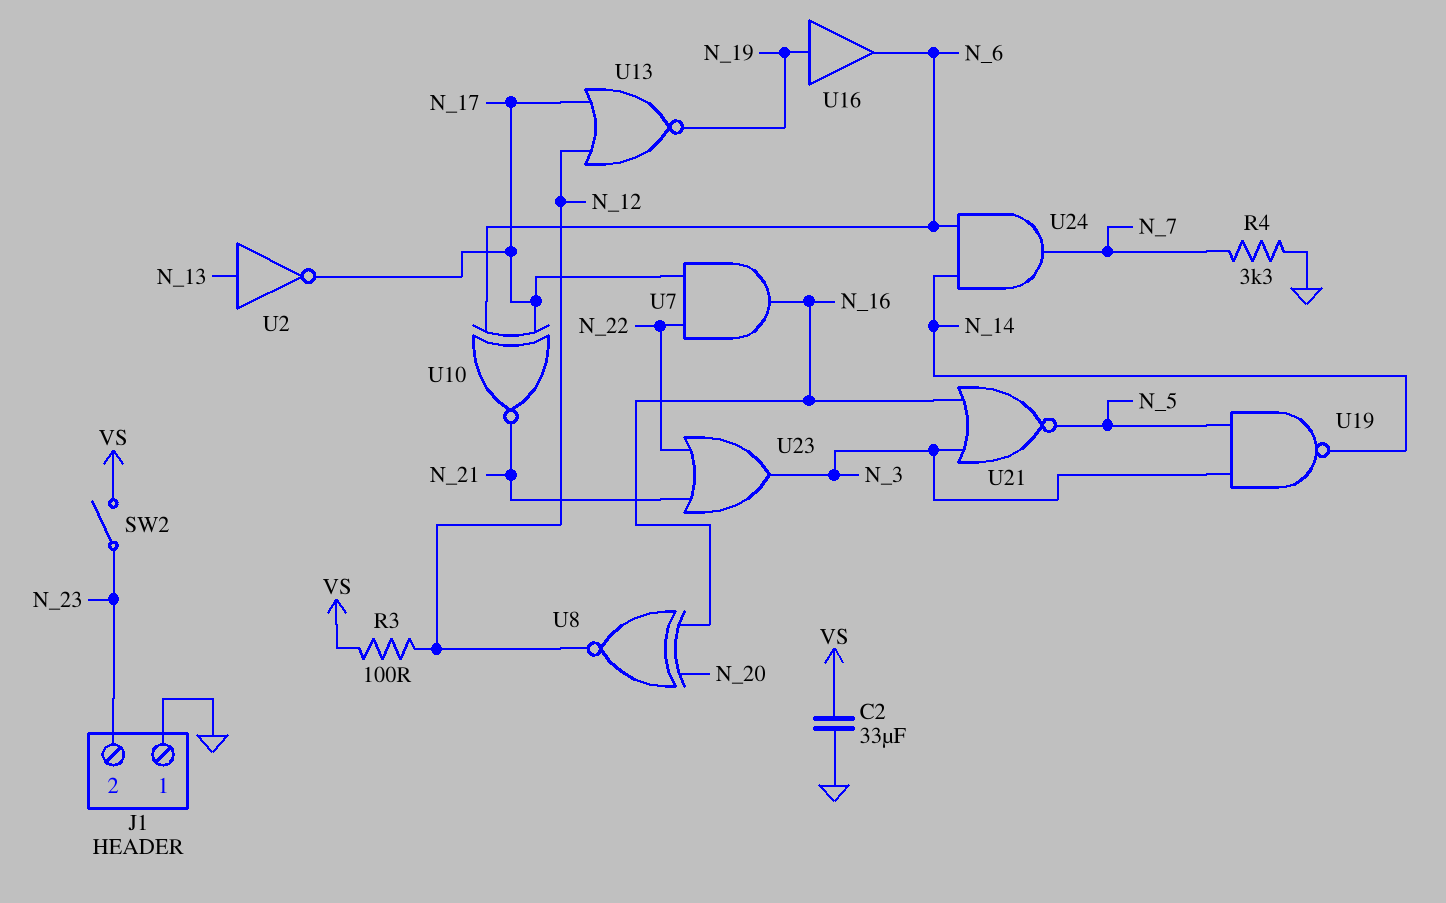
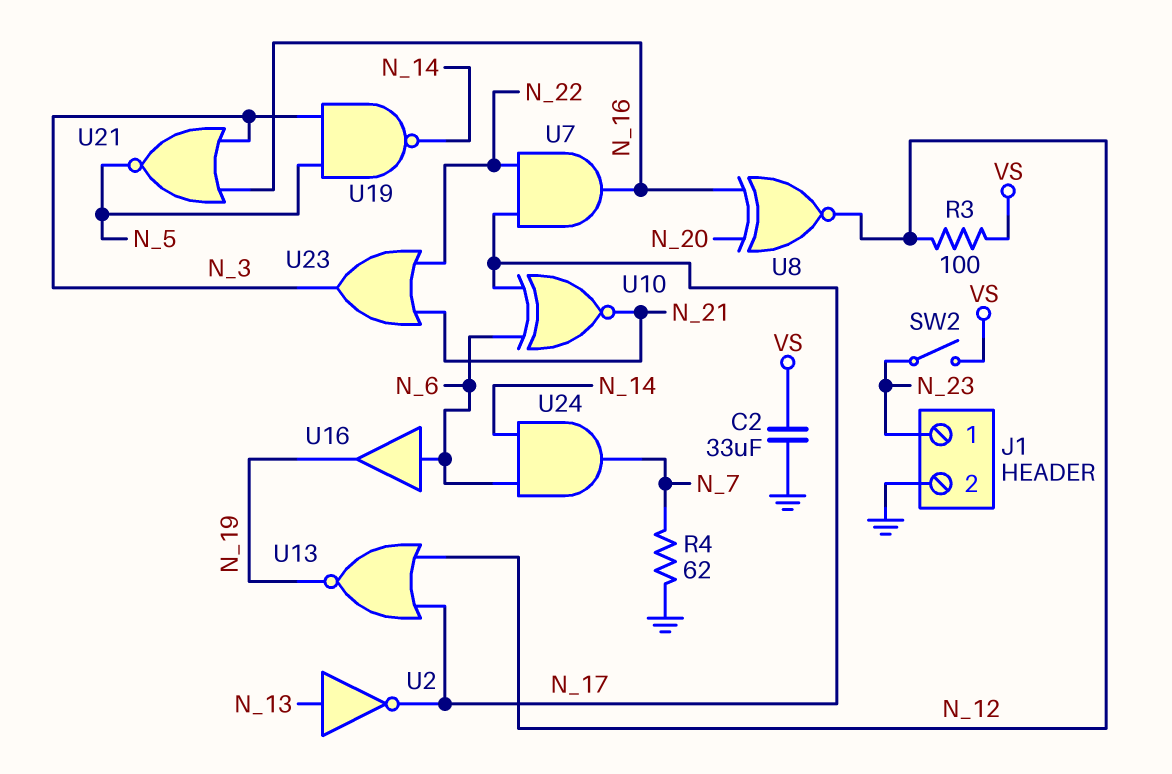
J1 pin 1: GND -> N_23
J1 pin 2: N_23 -> GND
R4: 3.3k (GND, N_7) -> 62 (GND, N_7)
U16: buffer (in N_19, out N_6) -> buffer (in N_6, out N_19)

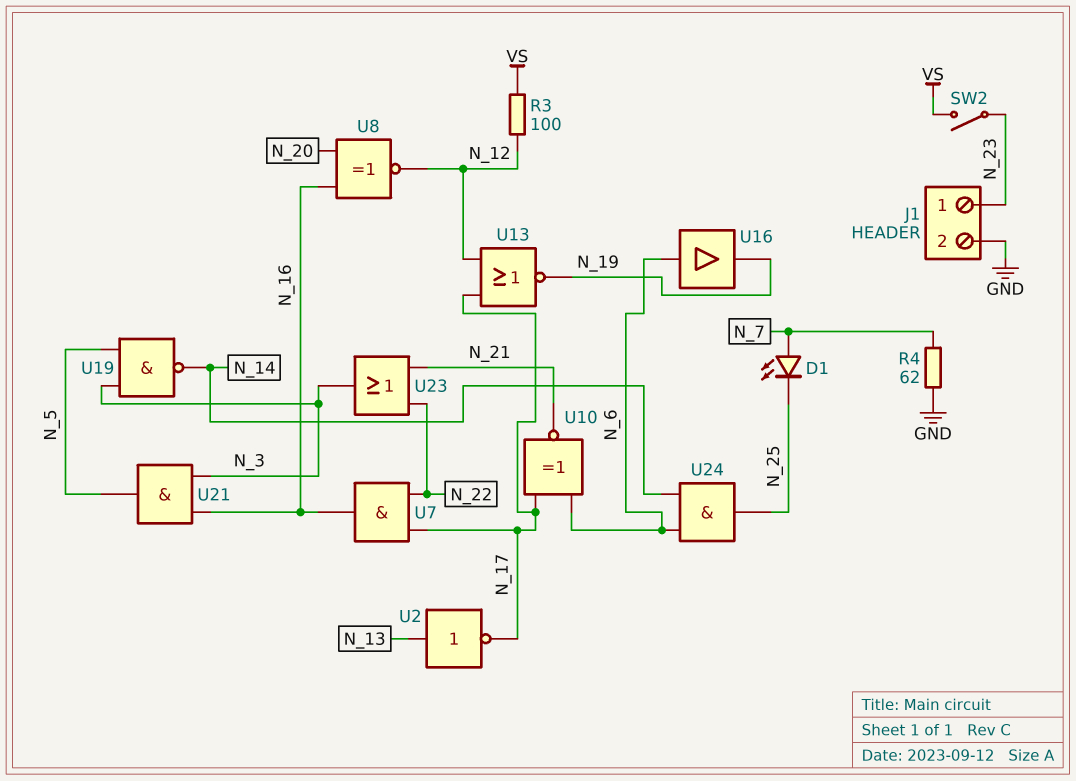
C2: 33uF (GND, VS) -> none
D1: none -> LED (A N_7, K N_25)
U21: NOR (in N_3, in N_16, out N_5) -> AND (in N_3, in N_16, out N_5)
U24: AND (in N_6, in N_14, out N_7) -> AND (in N_6, in N_14, out N_25)

